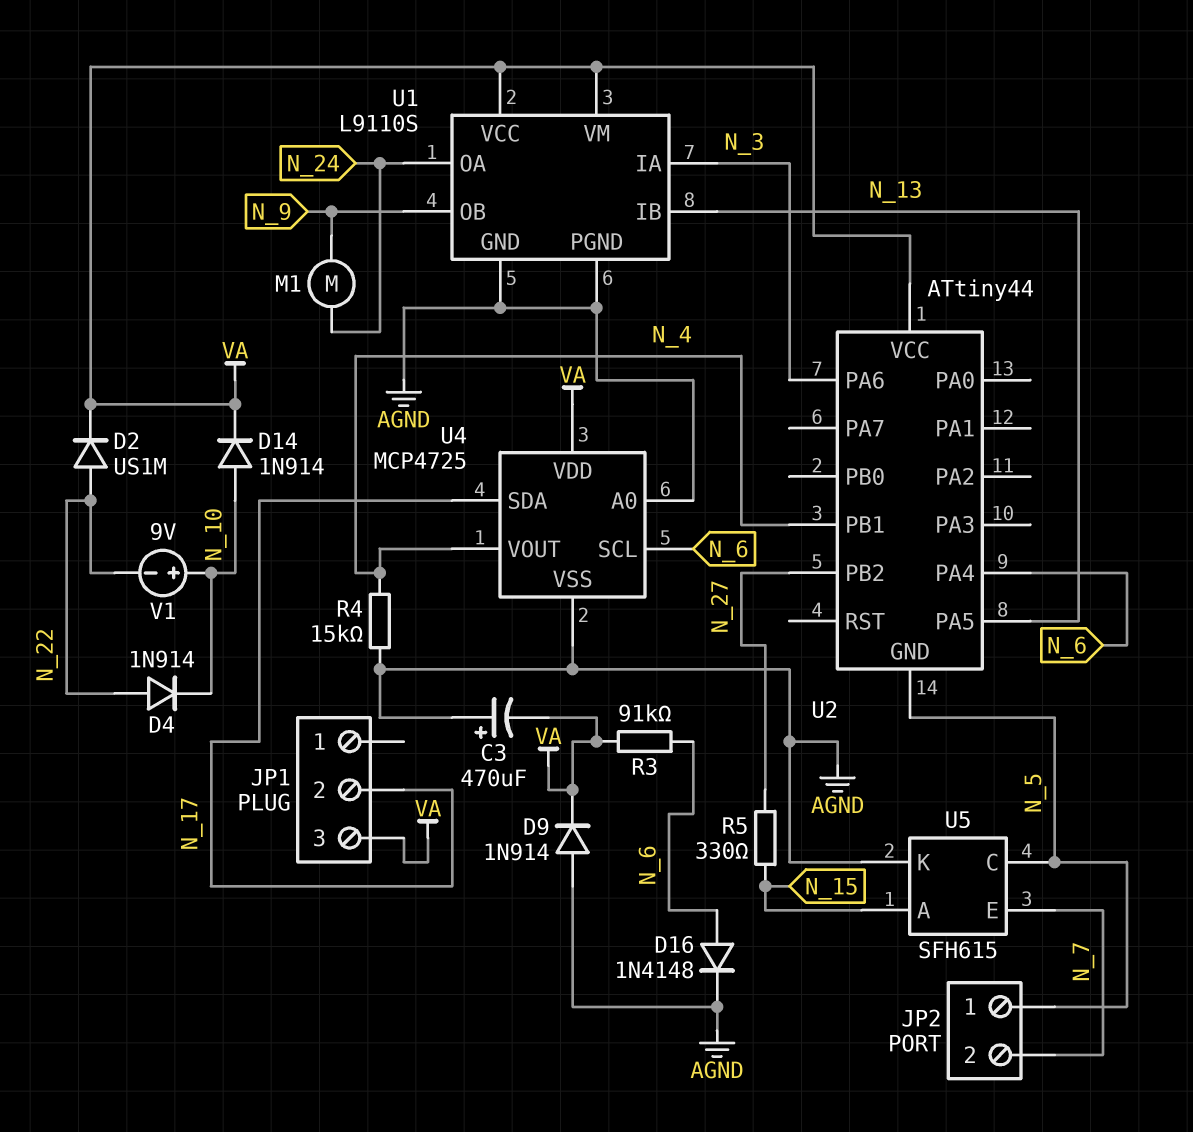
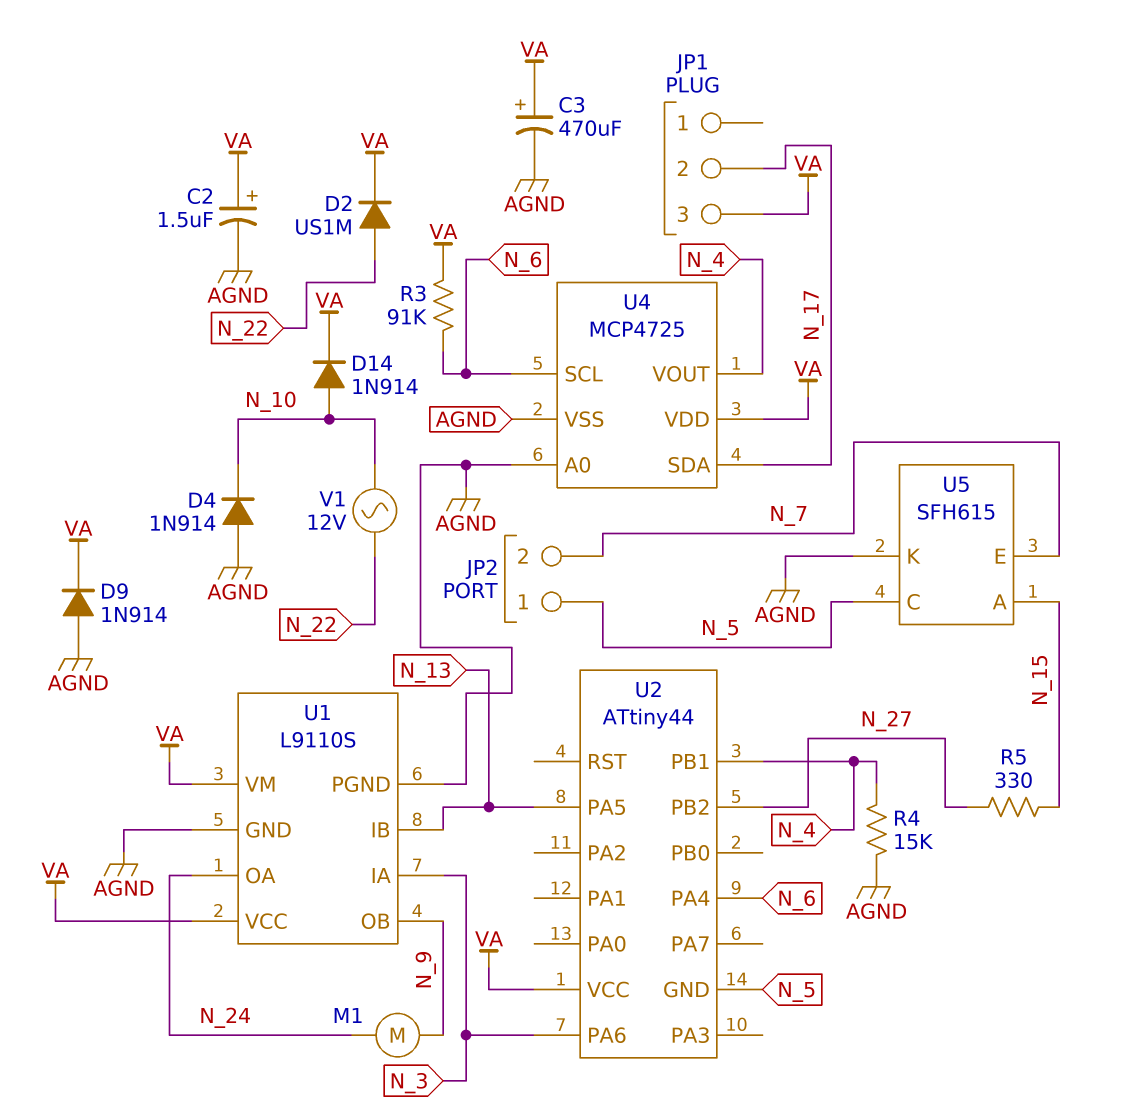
C2: none -> 1.5uF (plus VA, minus AGND)
C3: 470uF (plus AGND, minus VA) -> 470uF (plus VA, minus AGND)
D4: diode 1N914 (A N_22, K N_10) -> diode 1N914 (A AGND, K N_10)
D16: diode 1N4148 (A N_6, K AGND) -> none
V1: 9V (plus N_10, minus N_22) -> AC 12V (N_10, N_22)

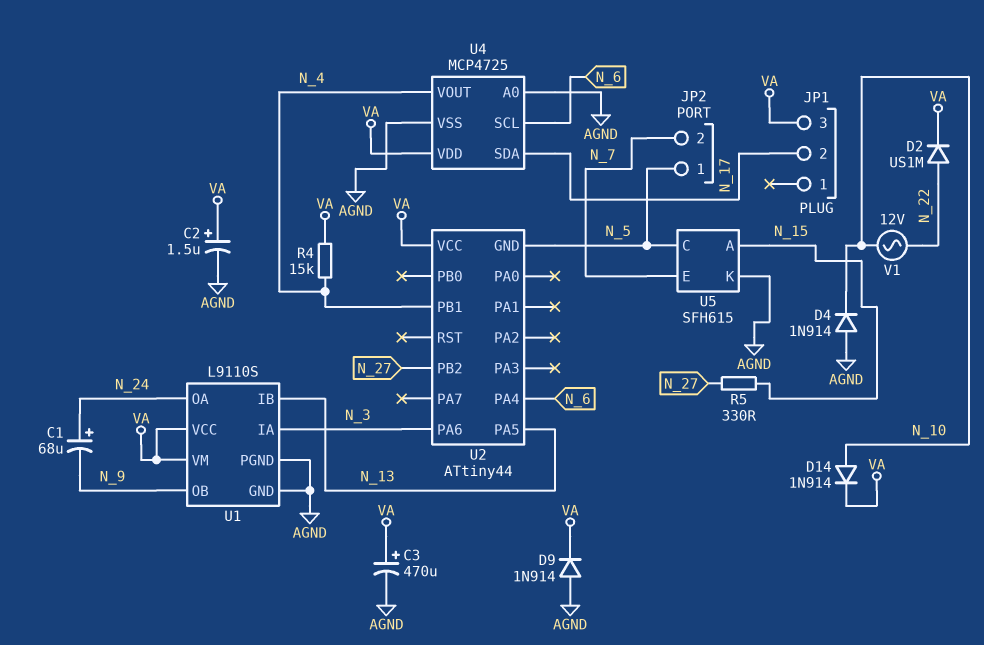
C1: none -> 68uF (plus N_24, minus N_9)
M1: motor (N_9, N_24) -> none
R3: 91k (N_6, VA) -> none
R4: 15k (AGND, N_4) -> 15k (N_4, VA)

